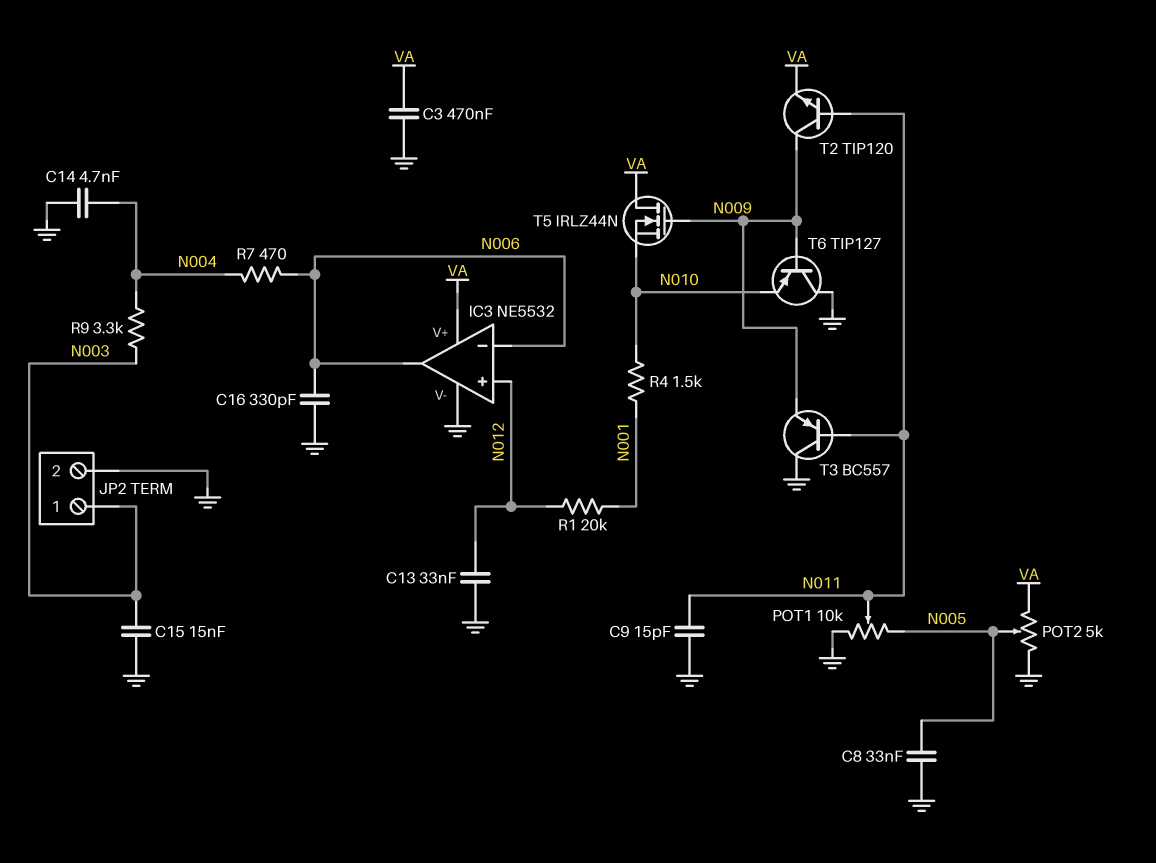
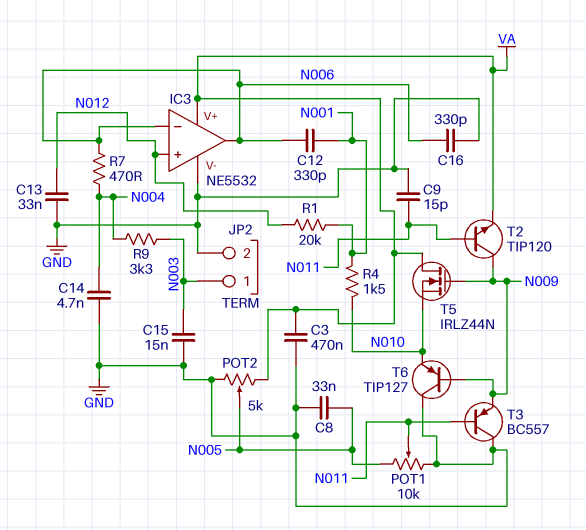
C12: none -> 330pF (N001, N006)

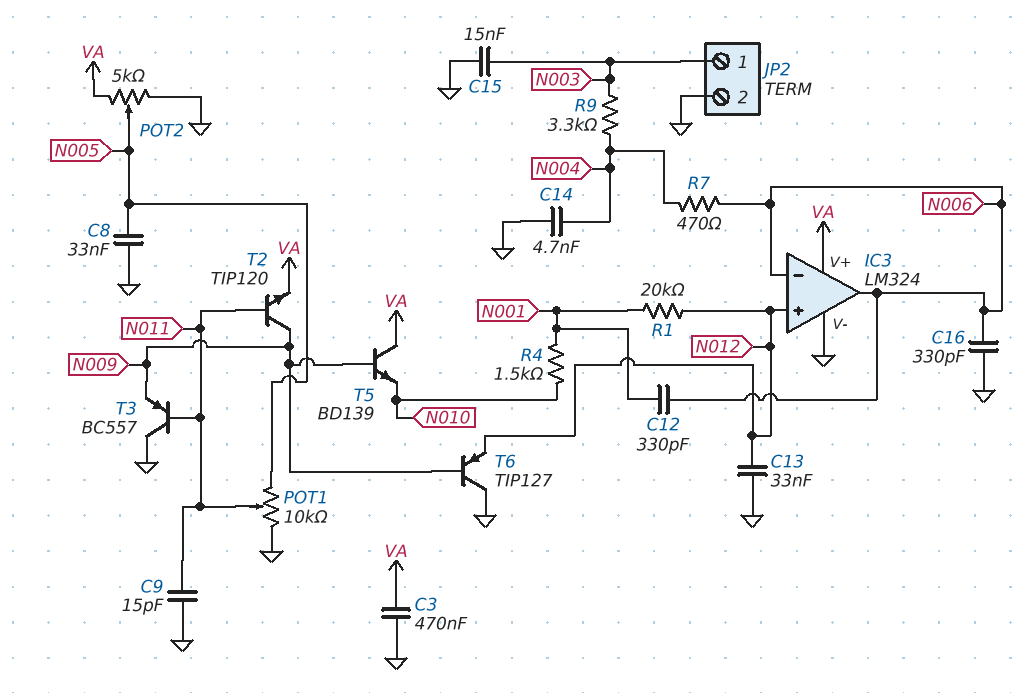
IC3: NE5532 -> LM324
T5: NMOS IRLZ44N (G N009, D VA, S N010) -> NPN BD139 (B N009, C VA, E N010)
T6: PNP TIP127 (B N009, C GND, E N010) -> PNP TIP127 (B N009, C GND, E N012)

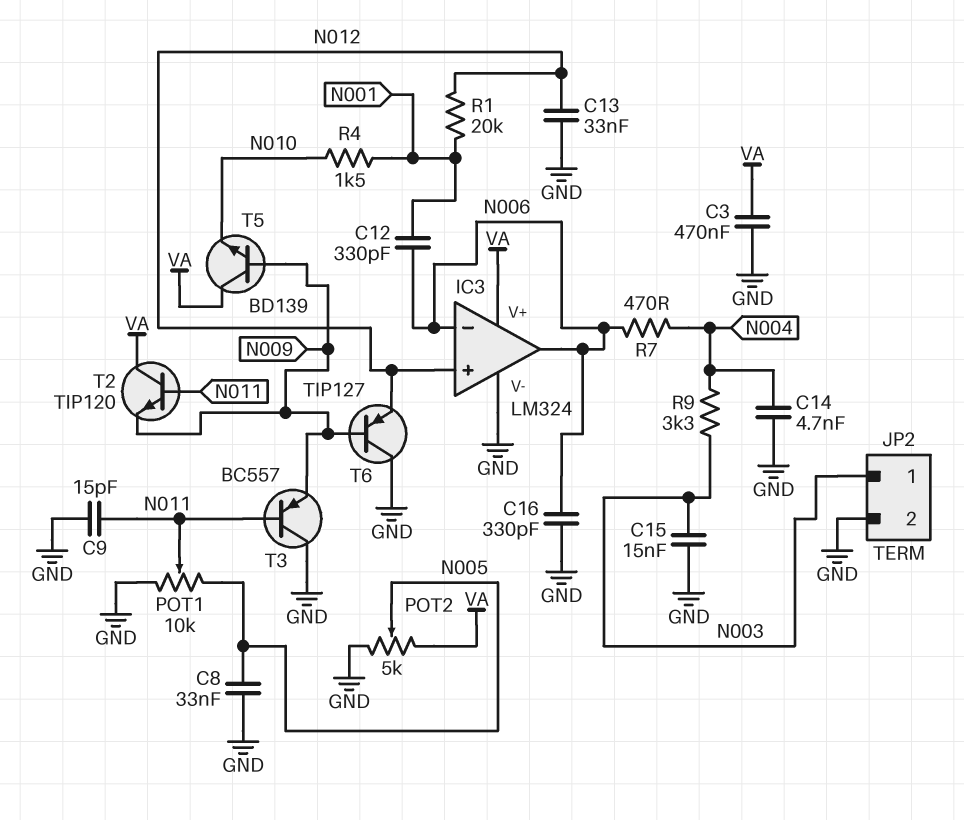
T2: NPN TIP120 (B N011, C N009, E VA) -> NPN TIP120 (B N011, C VA, E N009)

